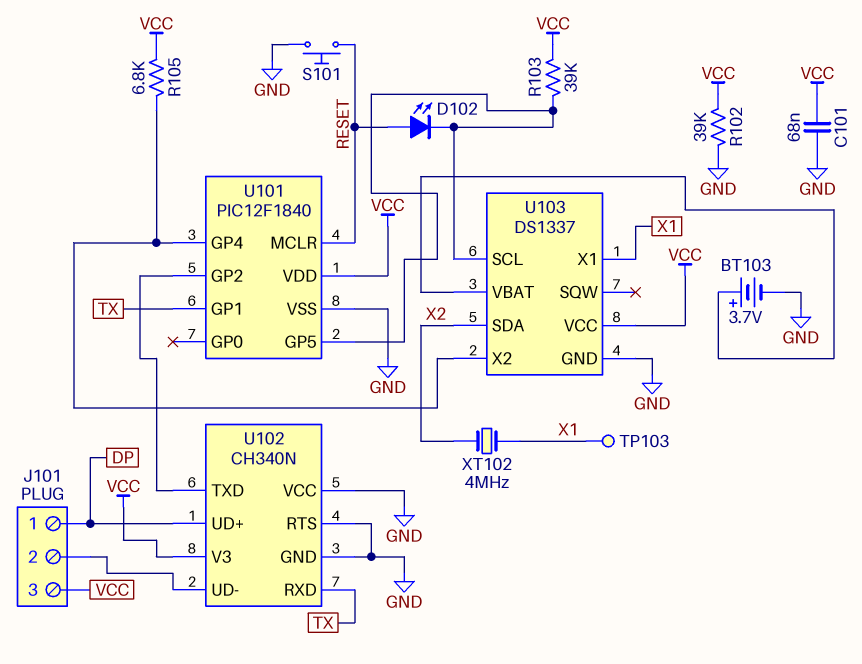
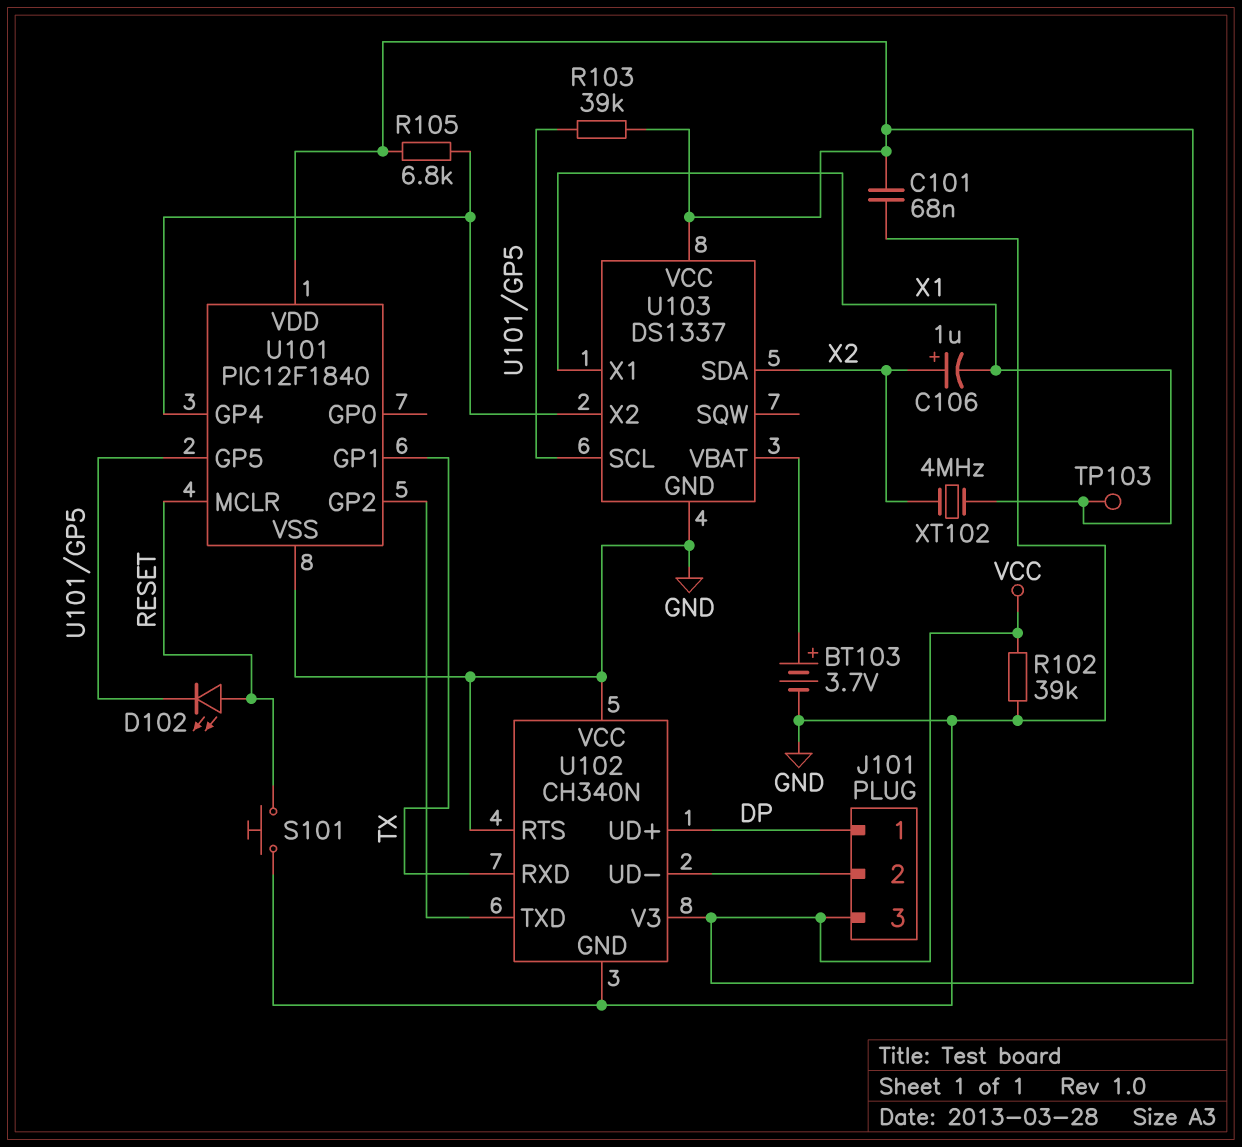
C106: none -> 1uF (plus X2, minus X1)

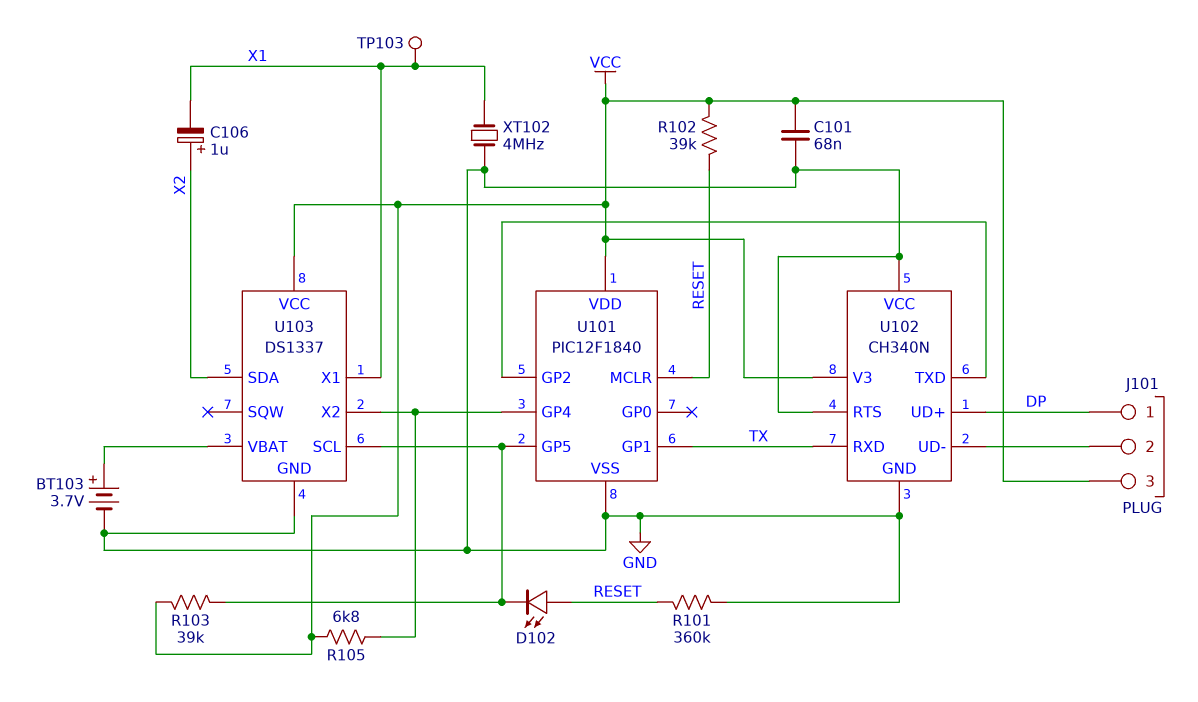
R101: none -> 360k (GND, RESET)
R102: 39k (GND, VCC) -> 39k (RESET, VCC)
S101: button (GND, RESET) -> none
XT102: 4MHz (X1, X2) -> 4MHz (GND, X1)

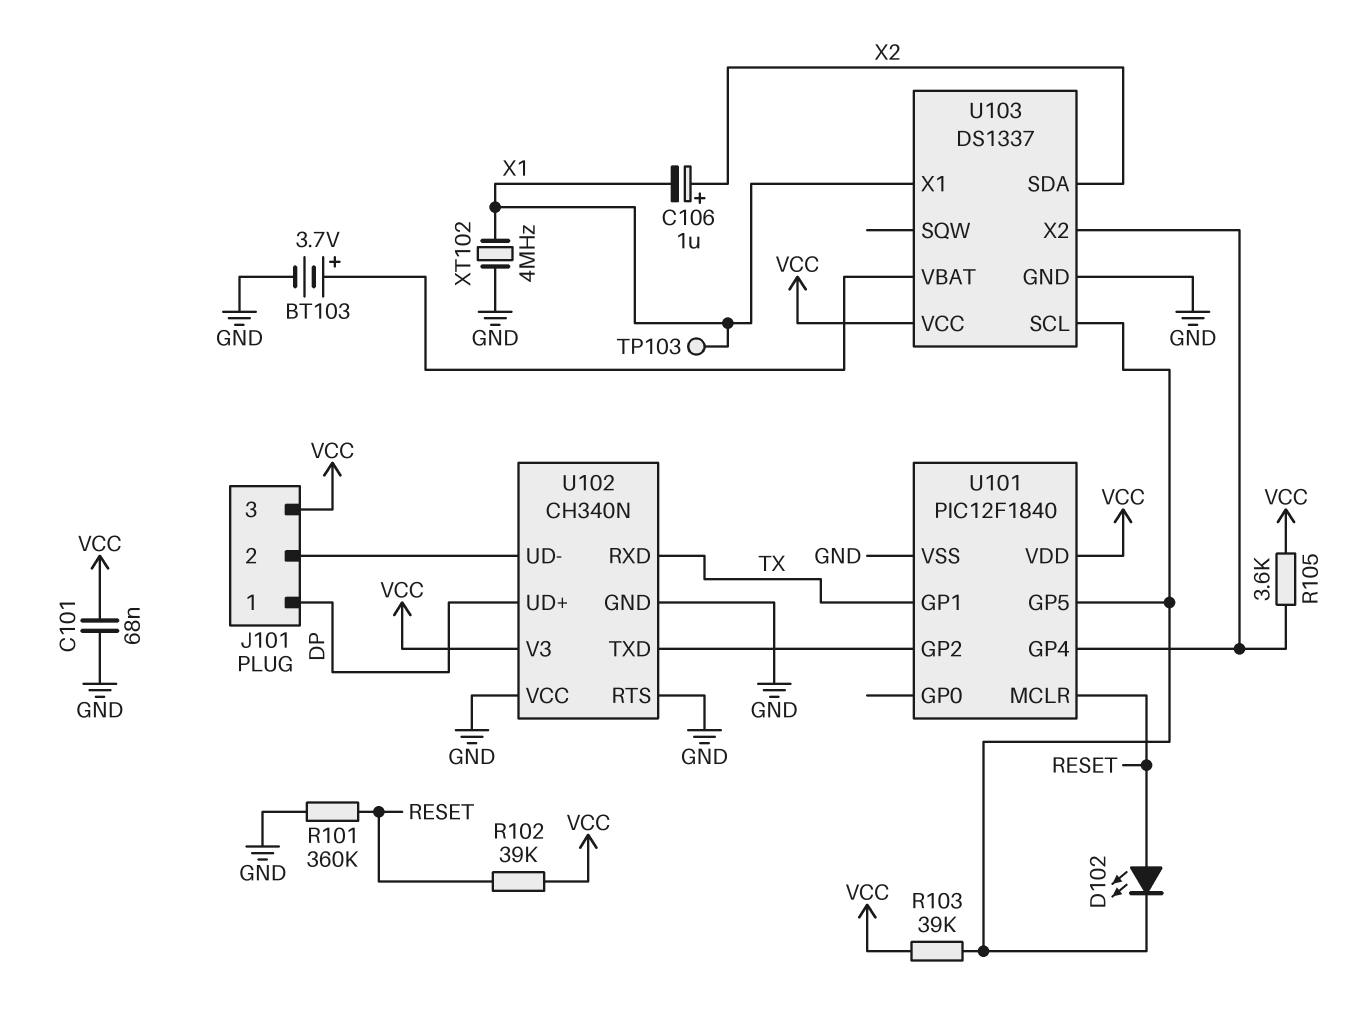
R105: 6.8k (U101/GP4, VCC) -> 3.6k (U101/GP4, VCC)

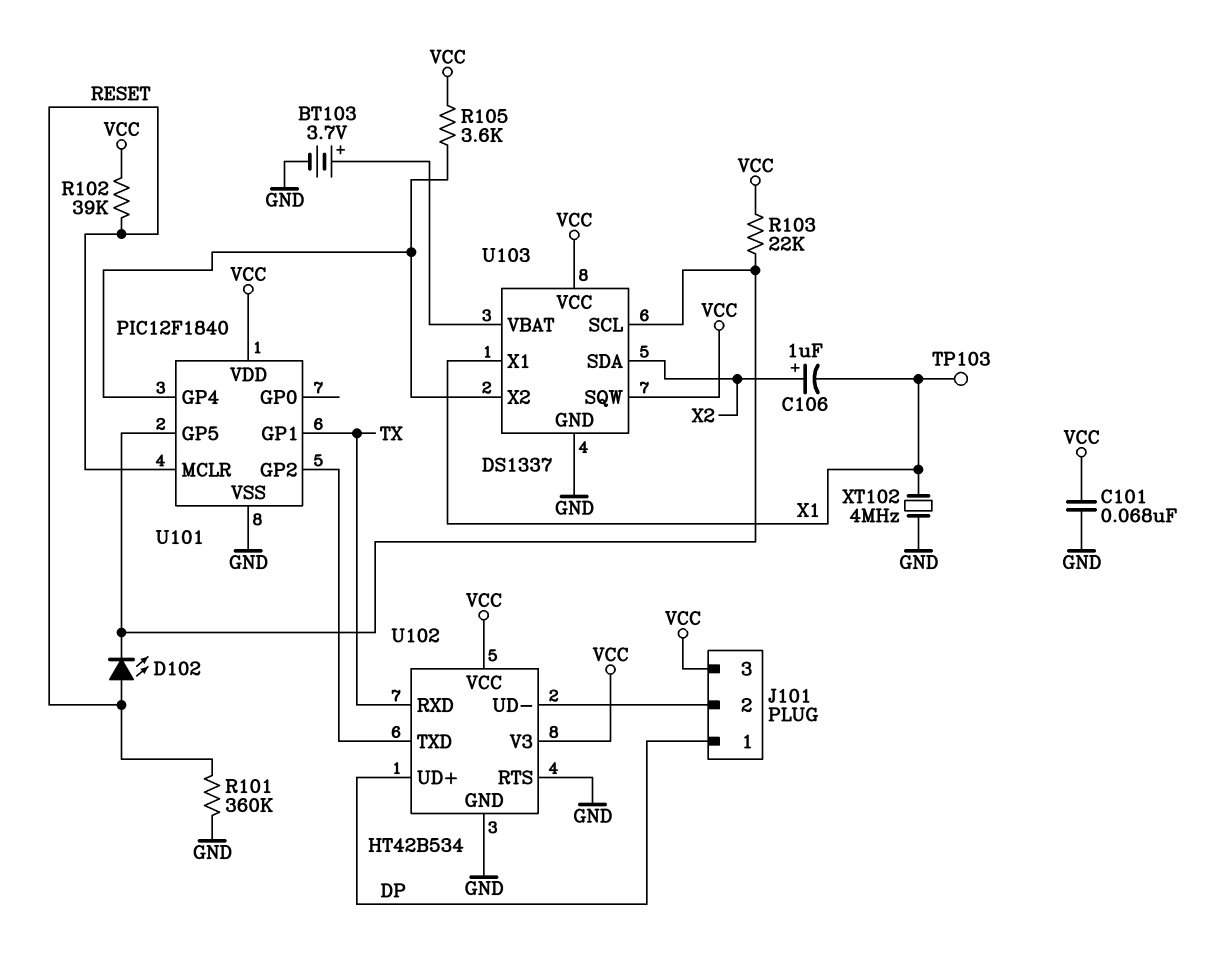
R103: 39k (U101/GP5, VCC) -> 22k (U101/GP5, VCC)
U102: CH340N -> HT42B534
U102 pin VCC: GND -> VCC
U103 pin SQW: none -> VCC

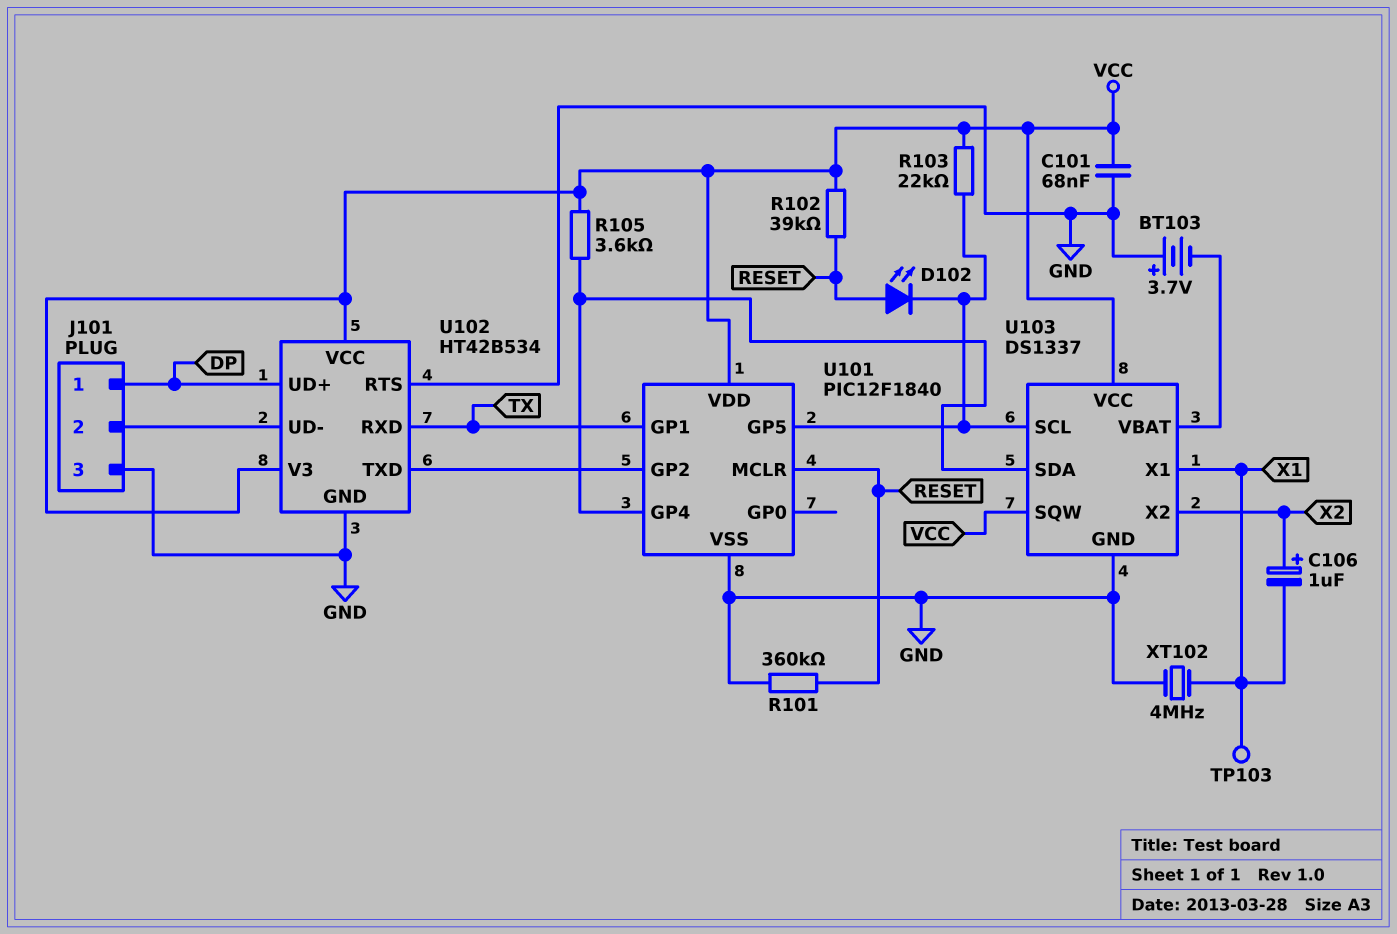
BT103: 3.7V (plus U103/VBAT, minus GND) -> 3.7V (plus GND, minus U103/VBAT)
J101 pin 3: VCC -> GND
U103 pin SDA: X2 -> U101/GP4
U103 pin X2: U101/GP4 -> X2

